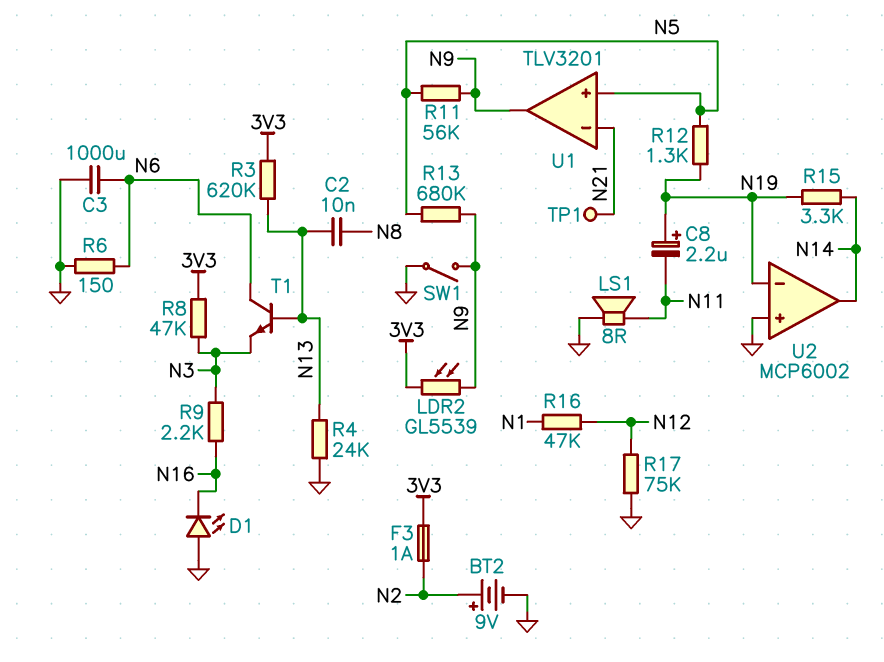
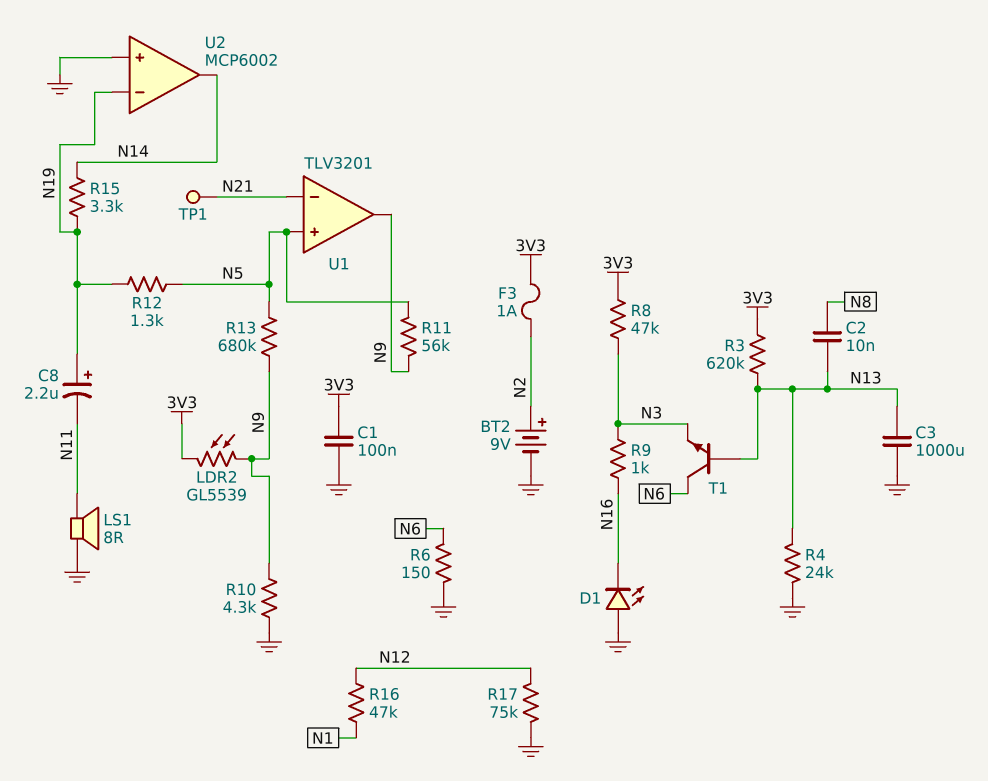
C1: none -> 100nF (3V3, GND)
C3: 1000uF (GND, N6) -> 1000uF (GND, N13)
R9: 2.2k (N3, N16) -> 1k (N3, N16)
R10: none -> 4.3k (GND, N9)
SW1: switch (GND, N9) -> none

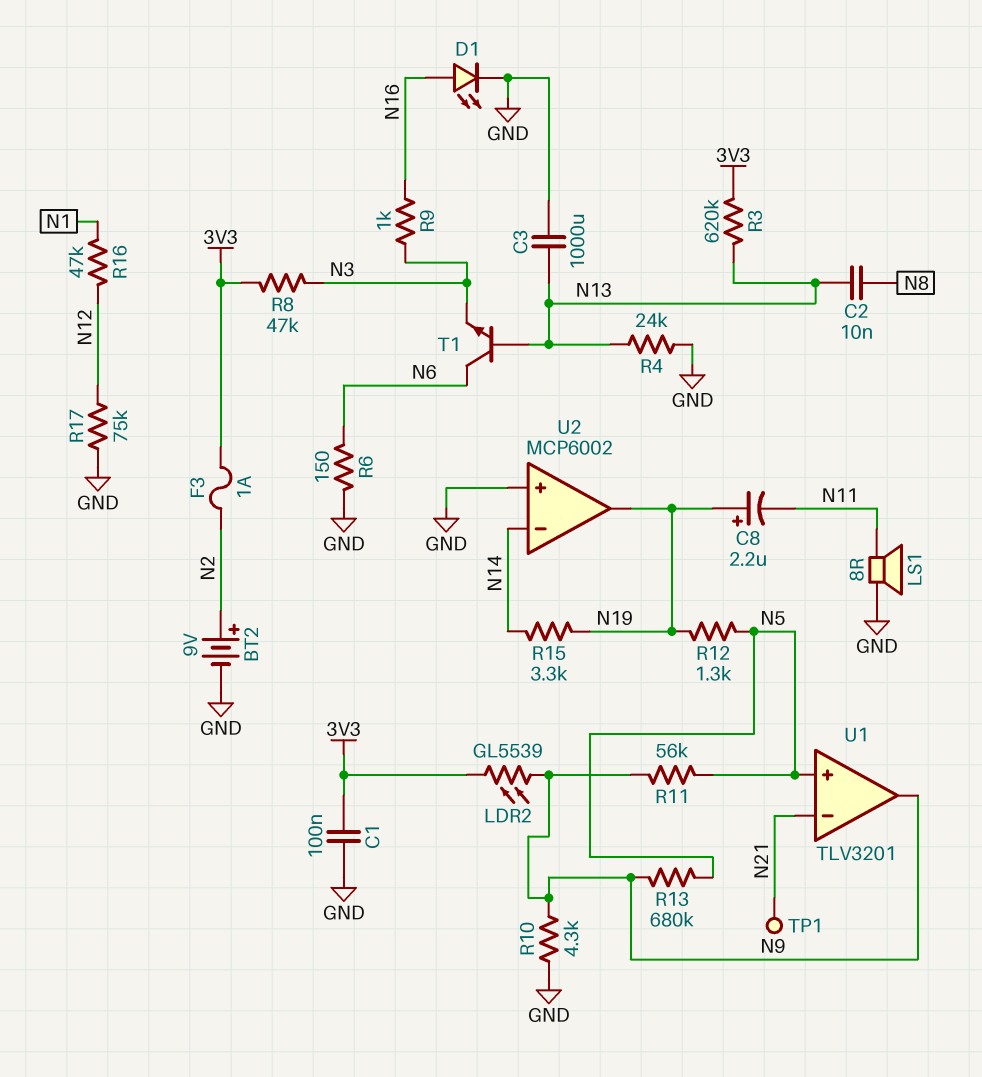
D1: LED (A GND, K N16) -> LED (A N16, K GND)
U2 pin in-: N19 -> N14
U2 pin out: N14 -> N19

